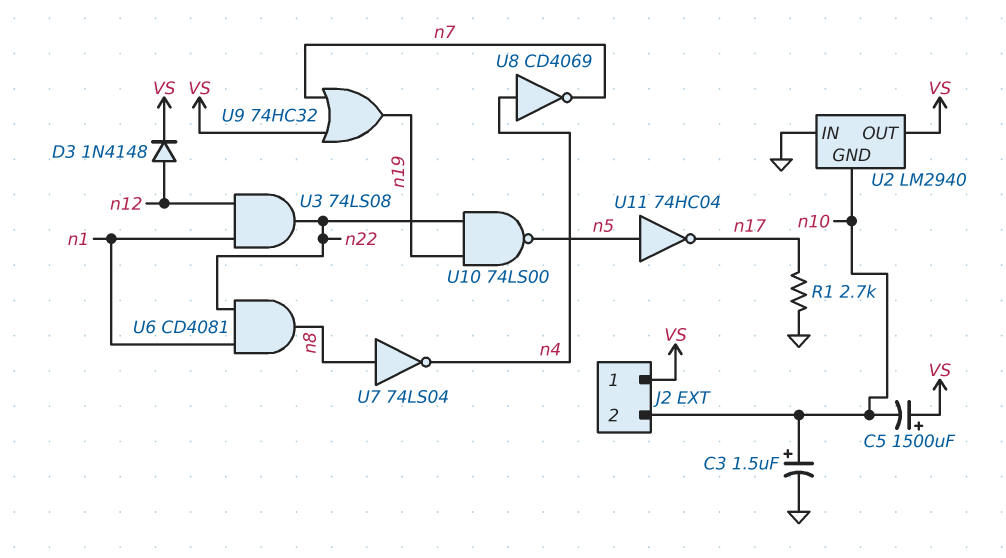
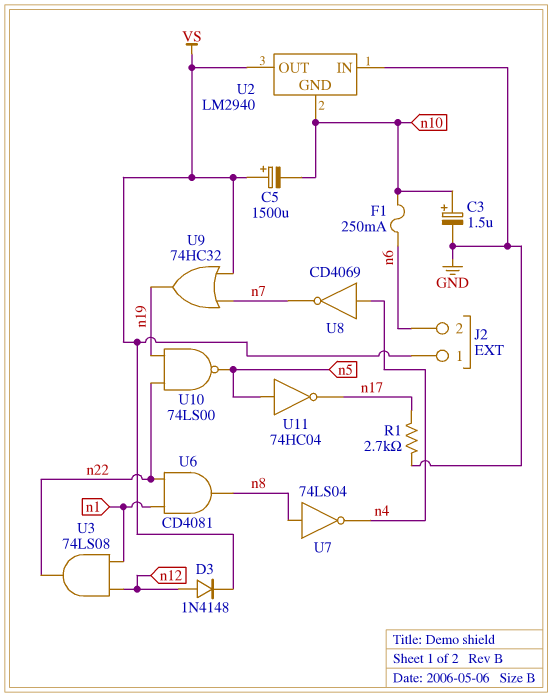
F1: none -> 250mA (n6, n10)
J2 pin 2: n10 -> n6

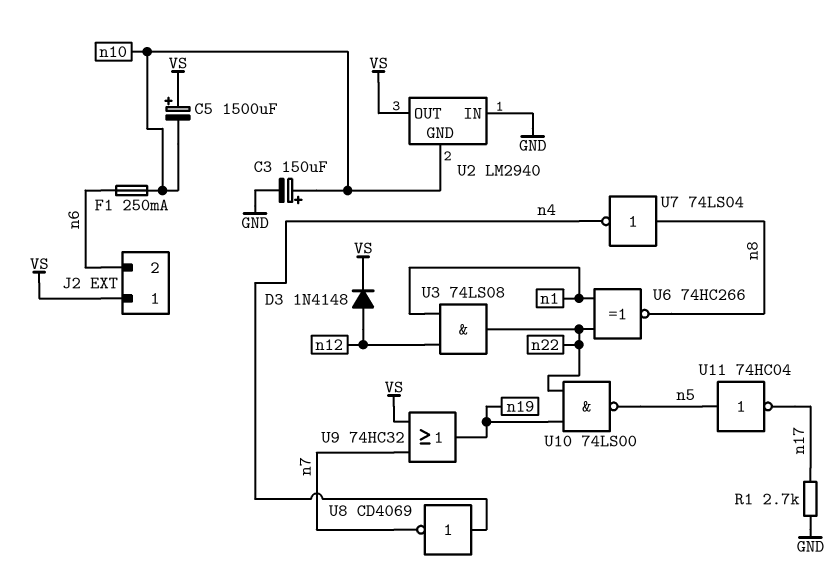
C3: 1.5uF (plus n10, minus GND) -> 150uF (plus n10, minus GND)
U6: AND CD4081 (in n1, in n22, out n8) -> XNOR 74HC266 (in n1, in n22, out n8)

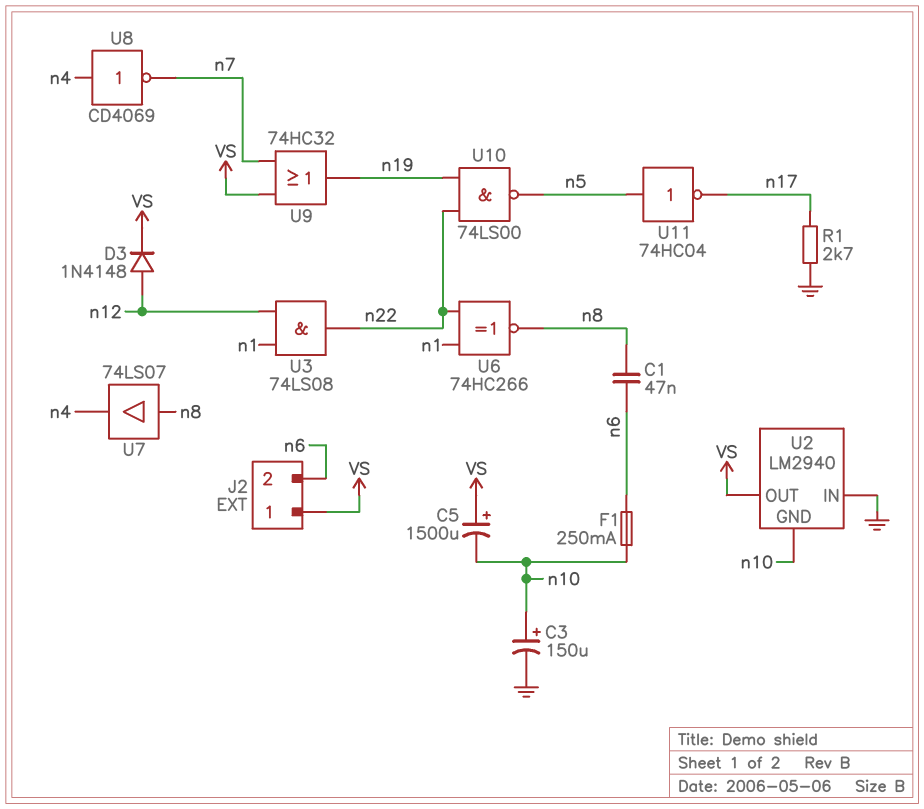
C1: none -> 47nF (n6, n8)
U7: NOT 74LS04 (in n8, out n4) -> buffer 74LS07 (in n8, out n4)

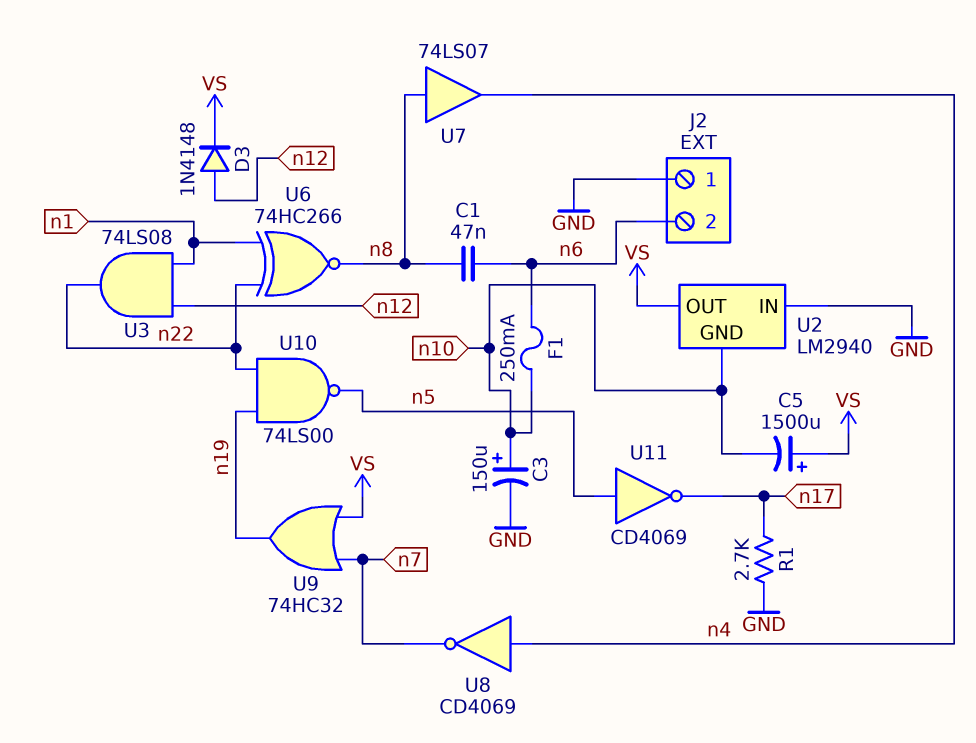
J2 pin 1: VS -> GND
U11: NOT 74HC04 (in n5, out n17) -> NOT CD4069 (in n5, out n17)

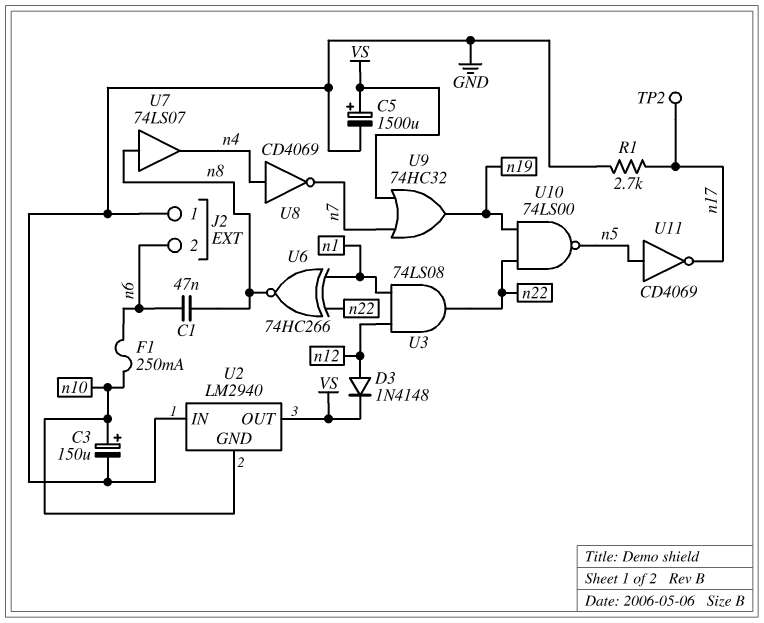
C5: 1500uF (plus VS, minus n10) -> 1500uF (plus VS, minus GND)
TP2: none -> test point (n17)

